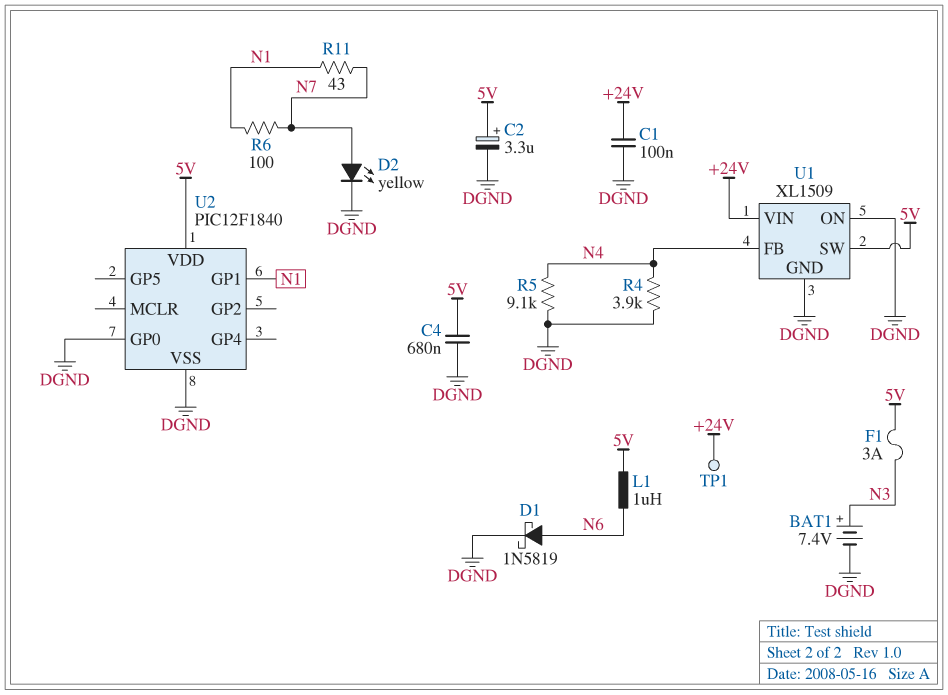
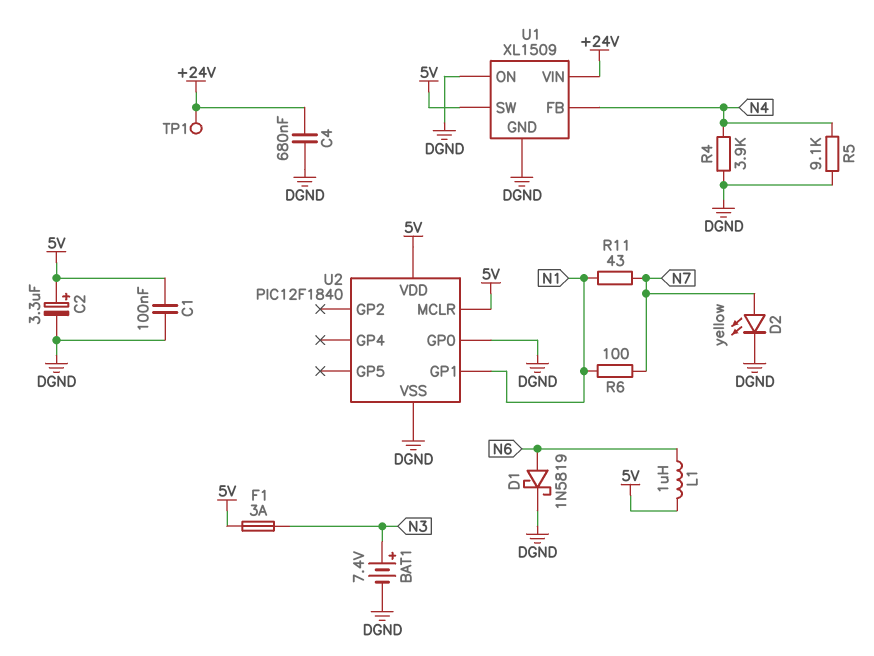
C1: 100nF (+24V, DGND) -> 100nF (5V, DGND)
C4: 680nF (5V, DGND) -> 680nF (+24V, DGND)
U2 pin MCLR: none -> 5V

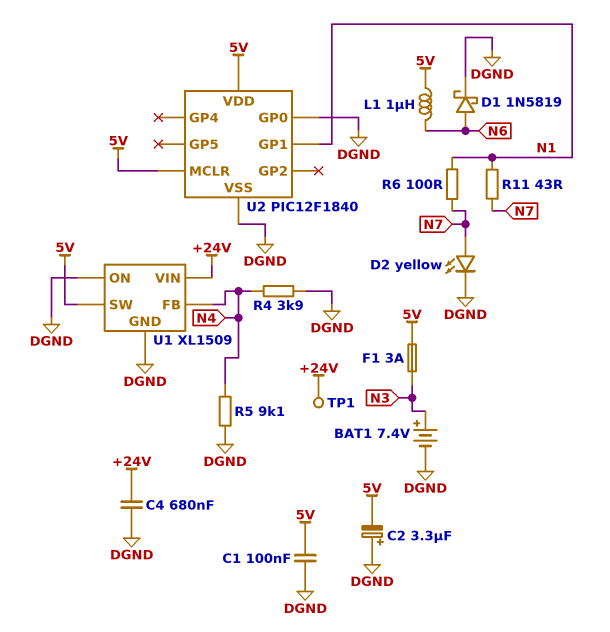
C2: 3.3uF (plus 5V, minus DGND) -> 3.3uF (plus DGND, minus 5V)

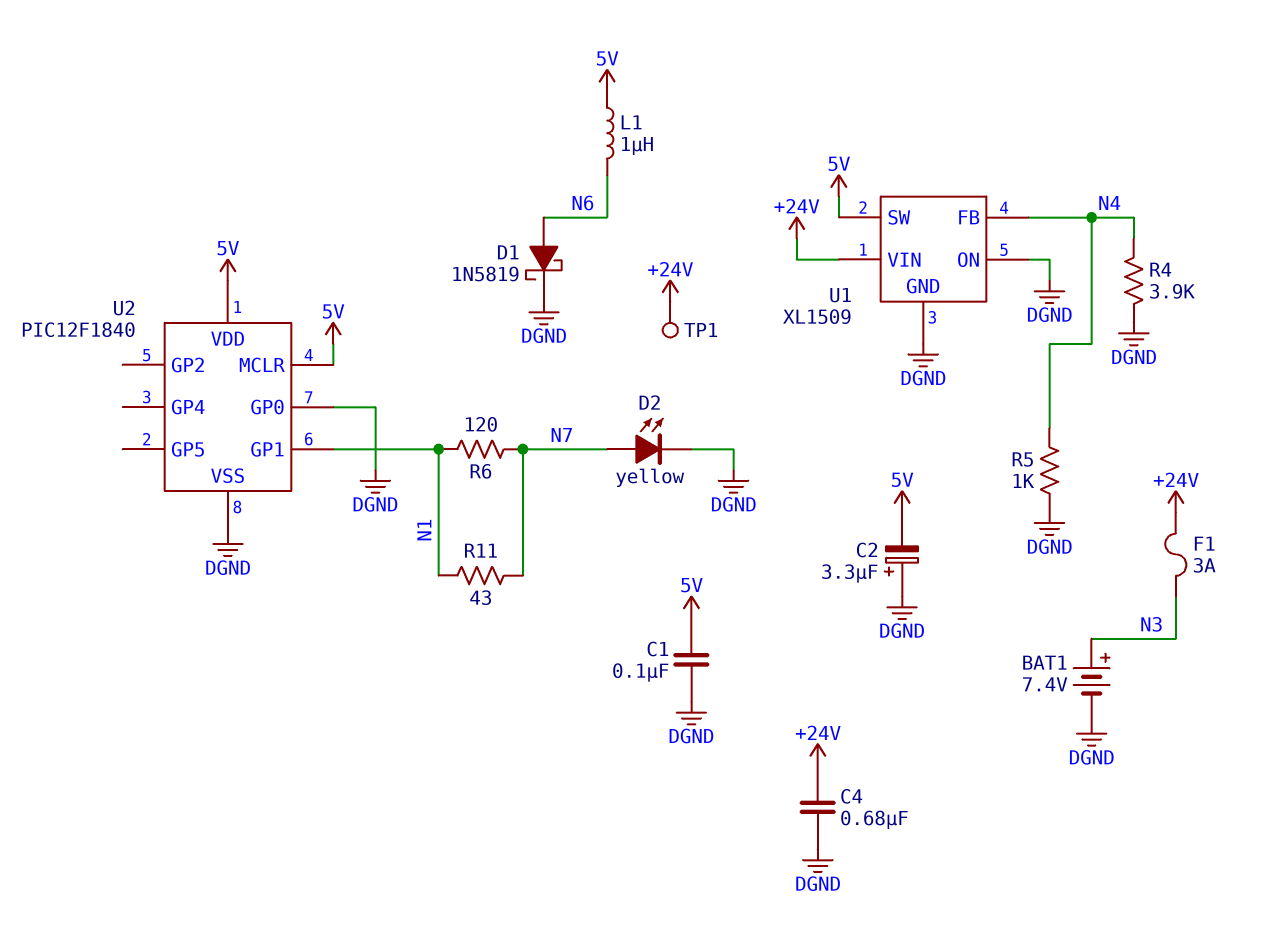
F1: 3A (5V, N3) -> 3A (+24V, N3)
R5: 9.1k (DGND, N4) -> 1k (DGND, N4)
R6: 100 (N1, N7) -> 120 (N1, N7)

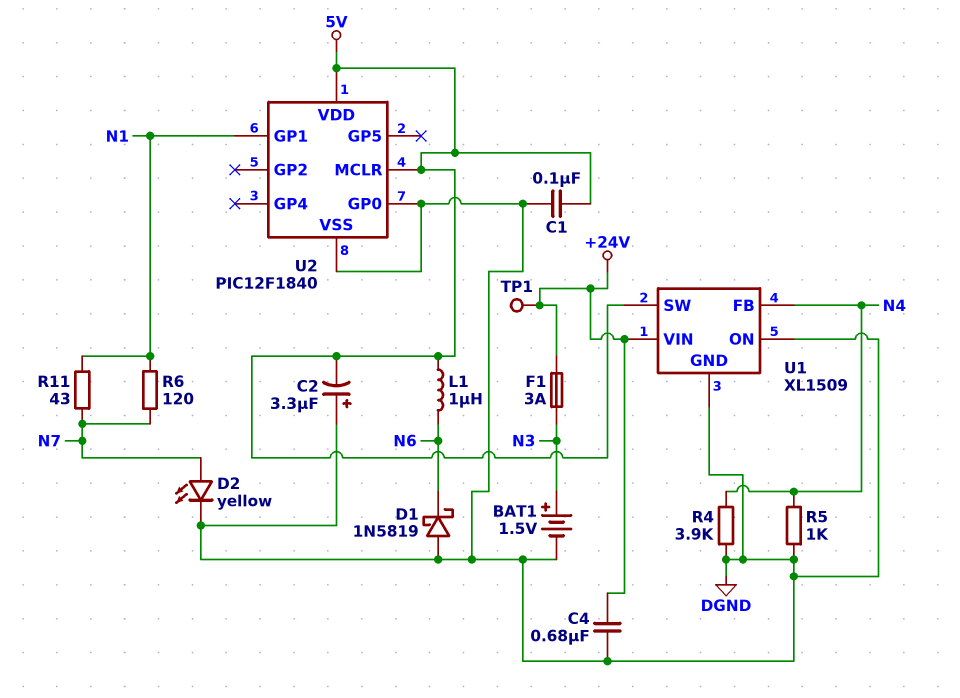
BAT1: 7.4V (plus N3, minus DGND) -> 1.5V (plus N3, minus DGND)
D1: schottky 1N5819 (A N6, K DGND) -> schottky 1N5819 (A DGND, K N6)

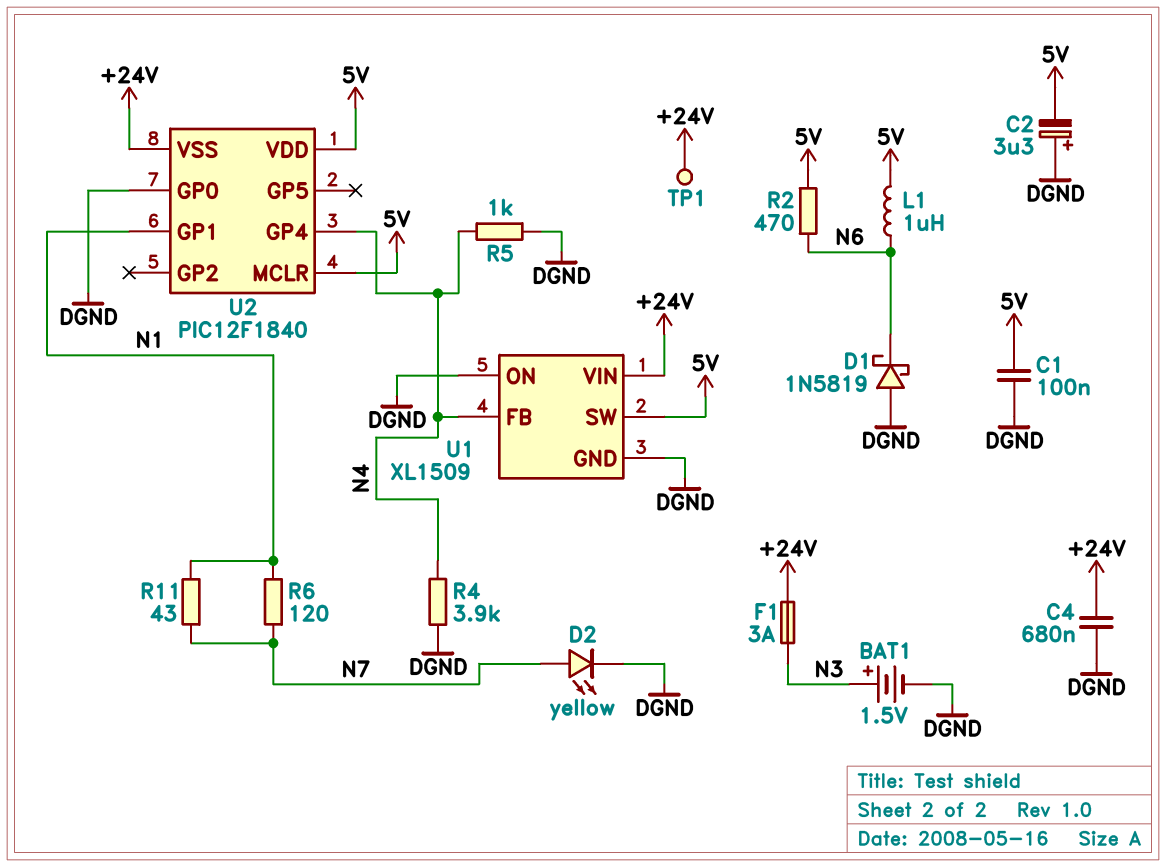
R2: none -> 470 (5V, N6)
U2 pin GP4: none -> N4
U2 pin VSS: DGND -> +24V

